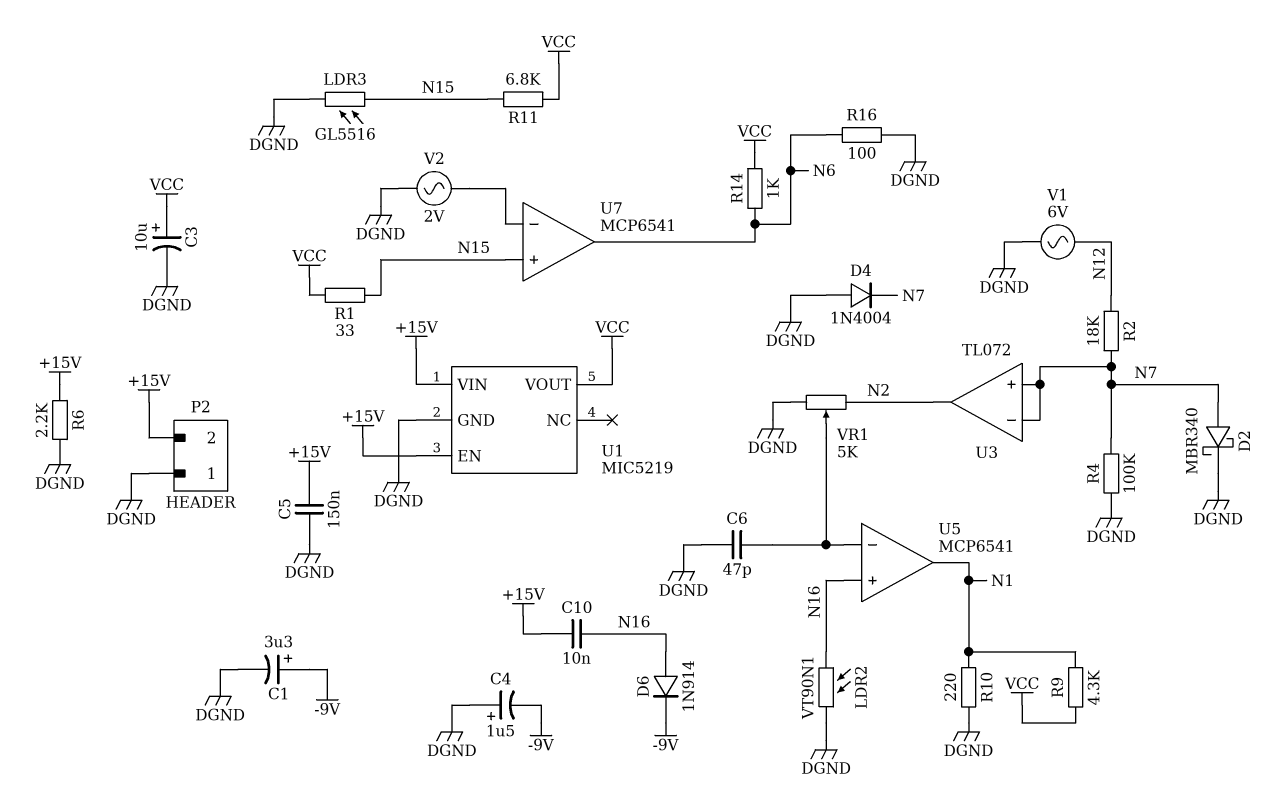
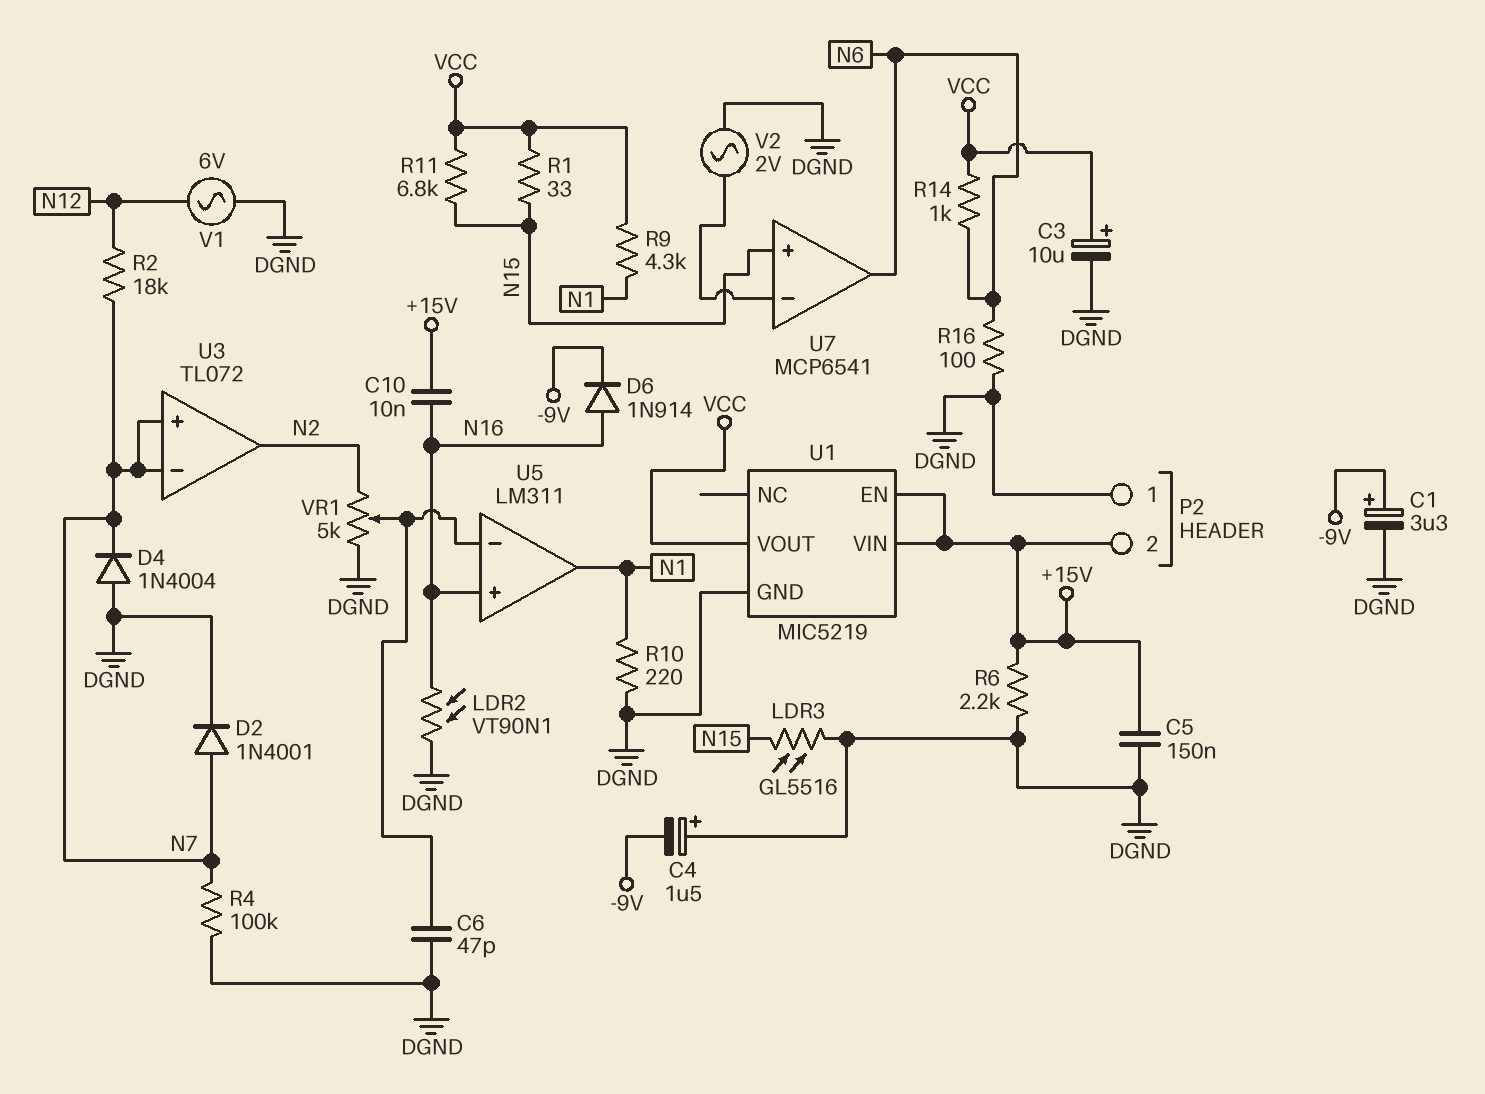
D2: schottky MBR340 (A N7, K DGND) -> diode 1N4001 (A N7, K DGND)
U5: MCP6541 -> LM311

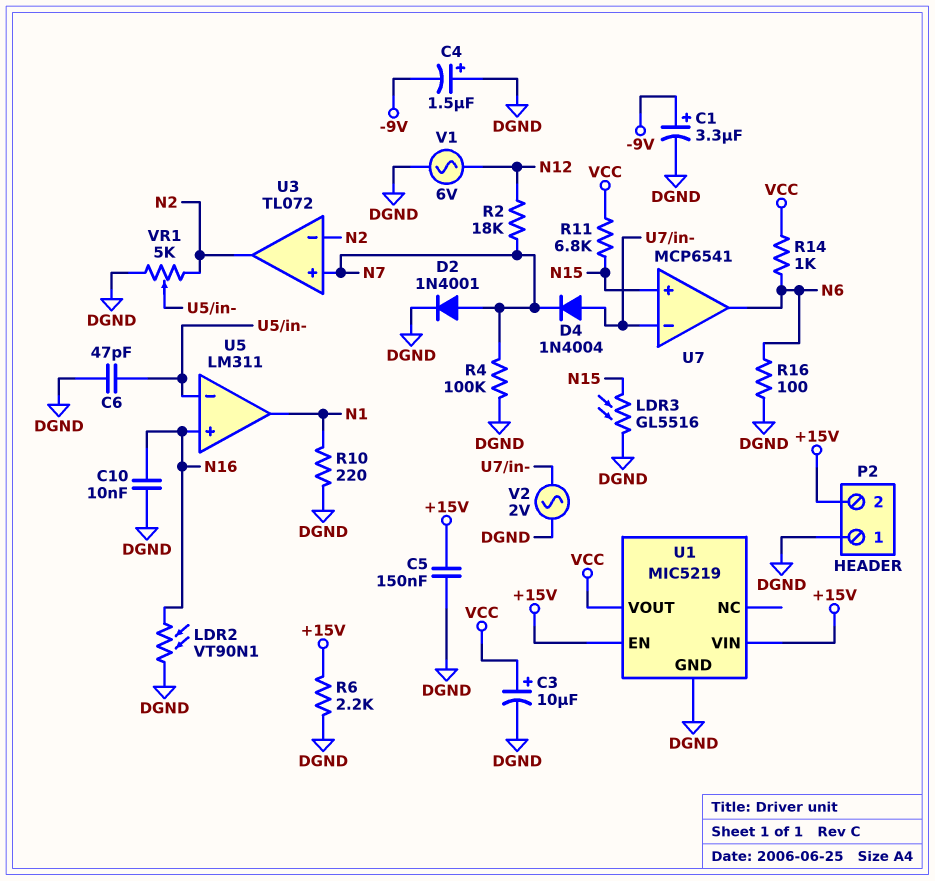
C10: 10nF (+15V, N16) -> 10nF (DGND, N16)
D4: diode 1N4004 (A DGND, K N7) -> diode 1N4004 (A U7/in-, K N7)
D6: diode 1N914 (A N16, K -9V) -> none
R1: 33 (N15, VCC) -> none
R9: 4.3k (N1, VCC) -> none
U3 pin in-: N7 -> N2

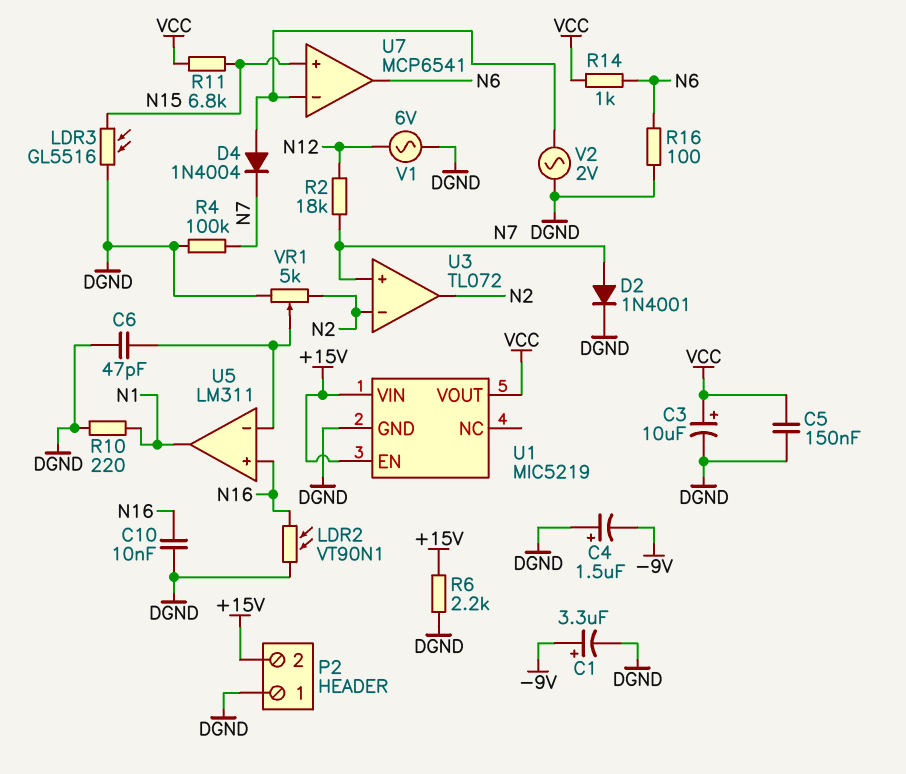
C5: 150nF (+15V, DGND) -> 150nF (DGND, VCC)

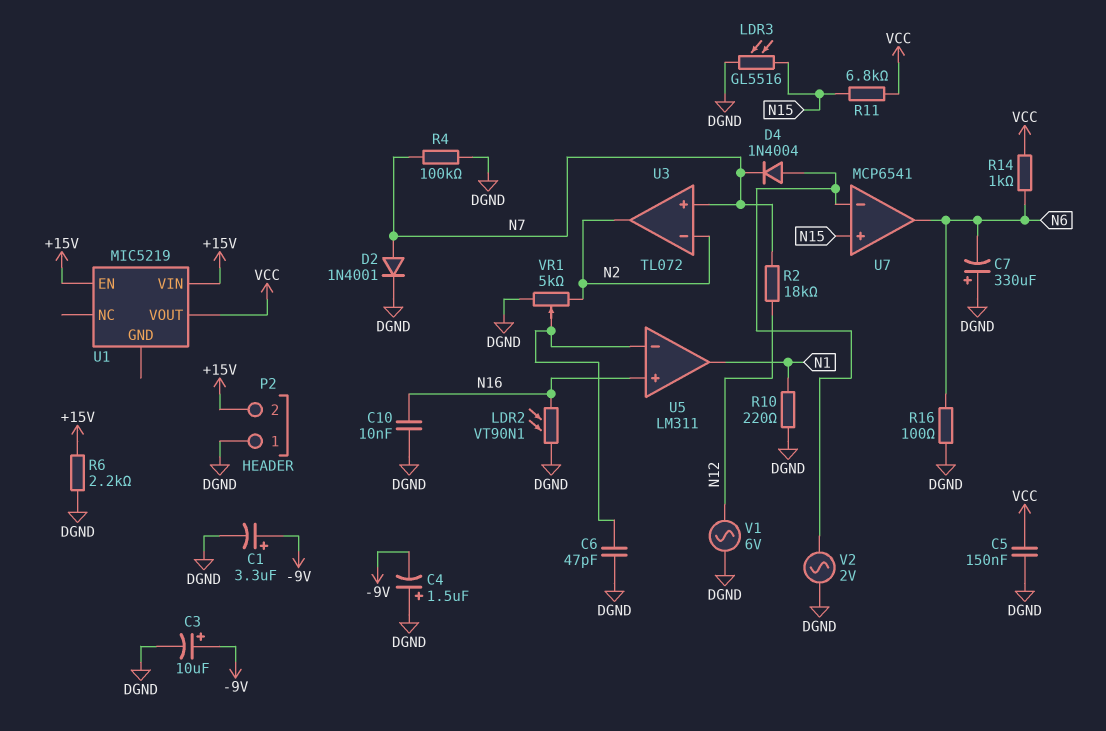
C3: 10uF (plus VCC, minus DGND) -> 10uF (plus -9V, minus DGND)
C7: none -> 330uF (plus DGND, minus N6)
U1 pin GND: DGND -> none

